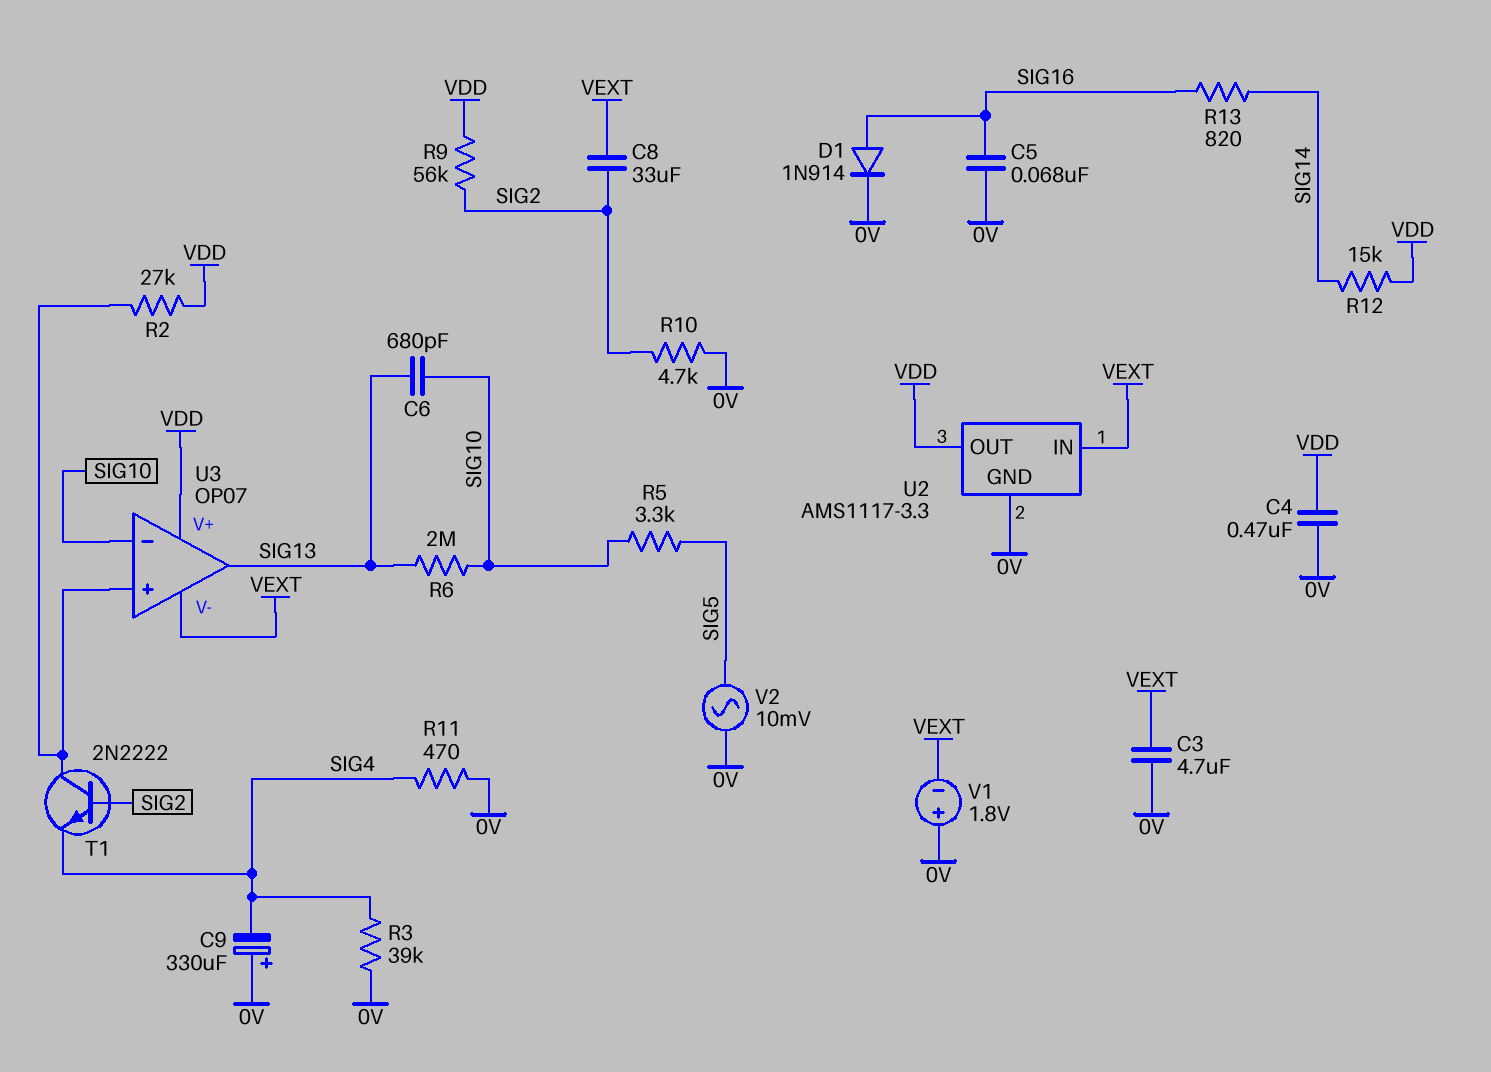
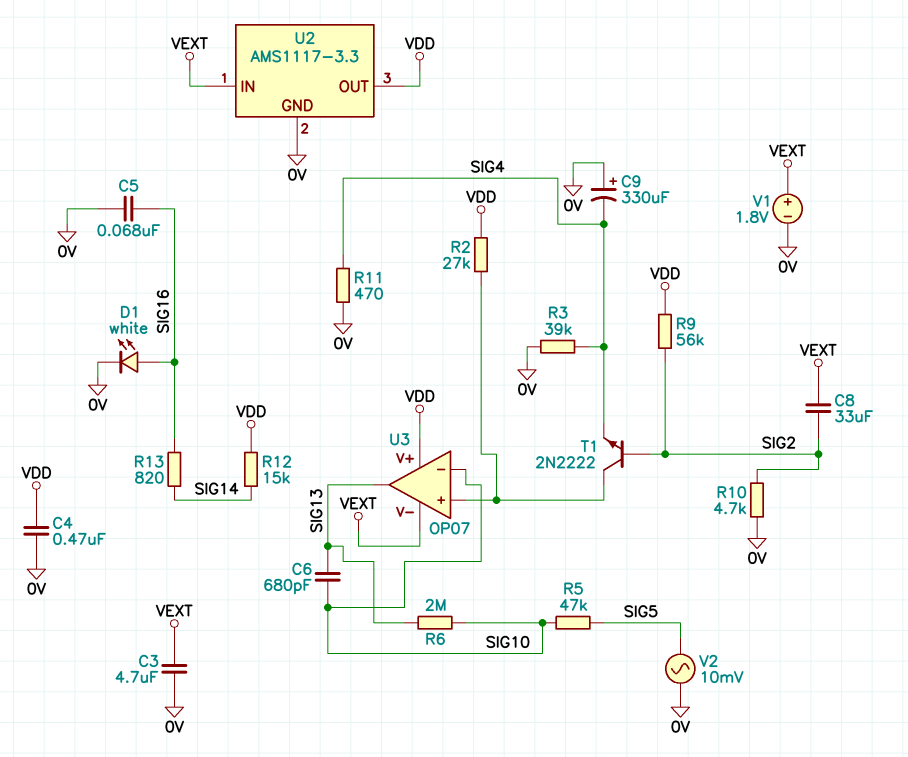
D1: diode 1N914 (A SIG16, K 0V) -> LED white (A SIG16, K 0V)
R5: 3.3k (SIG5, SIG10) -> 47k (SIG5, SIG10)
V1: 1.8V (plus 0V, minus VEXT) -> 1.8V (plus VEXT, minus 0V)

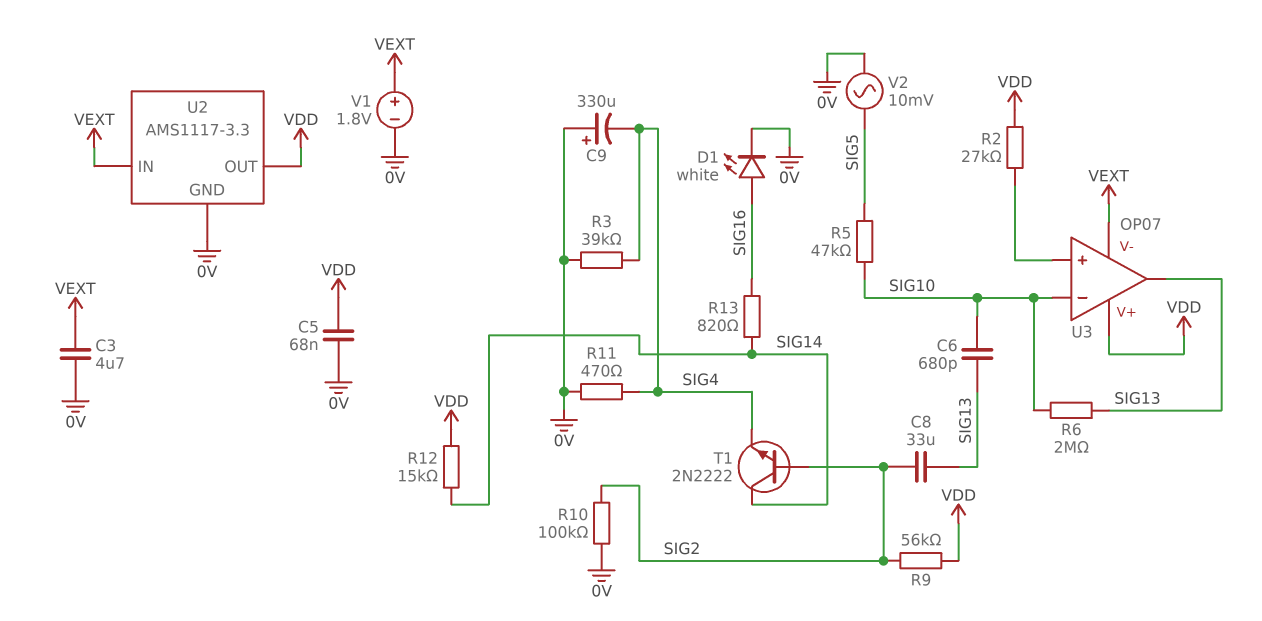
C4: 470nF (0V, VDD) -> none
C5: 68nF (0V, SIG16) -> 68nF (0V, VDD)
C8: 33uF (SIG2, VEXT) -> 33uF (SIG2, SIG13)
R10: 4.7k (0V, SIG2) -> 100k (0V, SIG2)
T1: NPN 2N2222 (B SIG2, C U3/in+, E SIG4) -> NPN 2N2222 (B SIG2, C SIG14, E SIG4)

